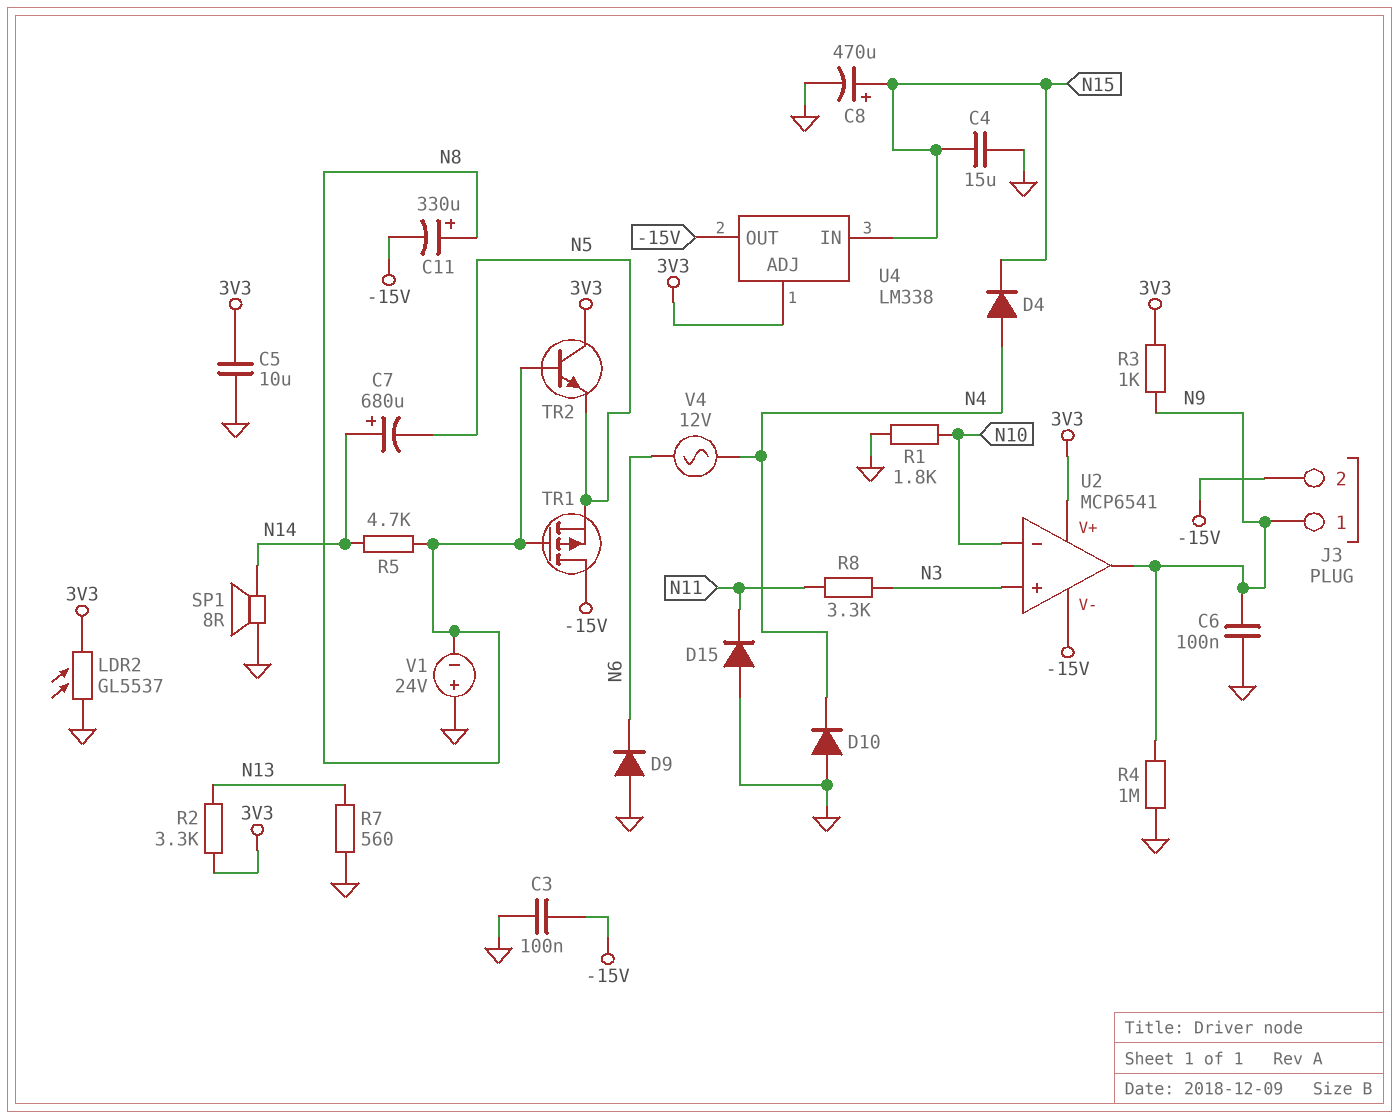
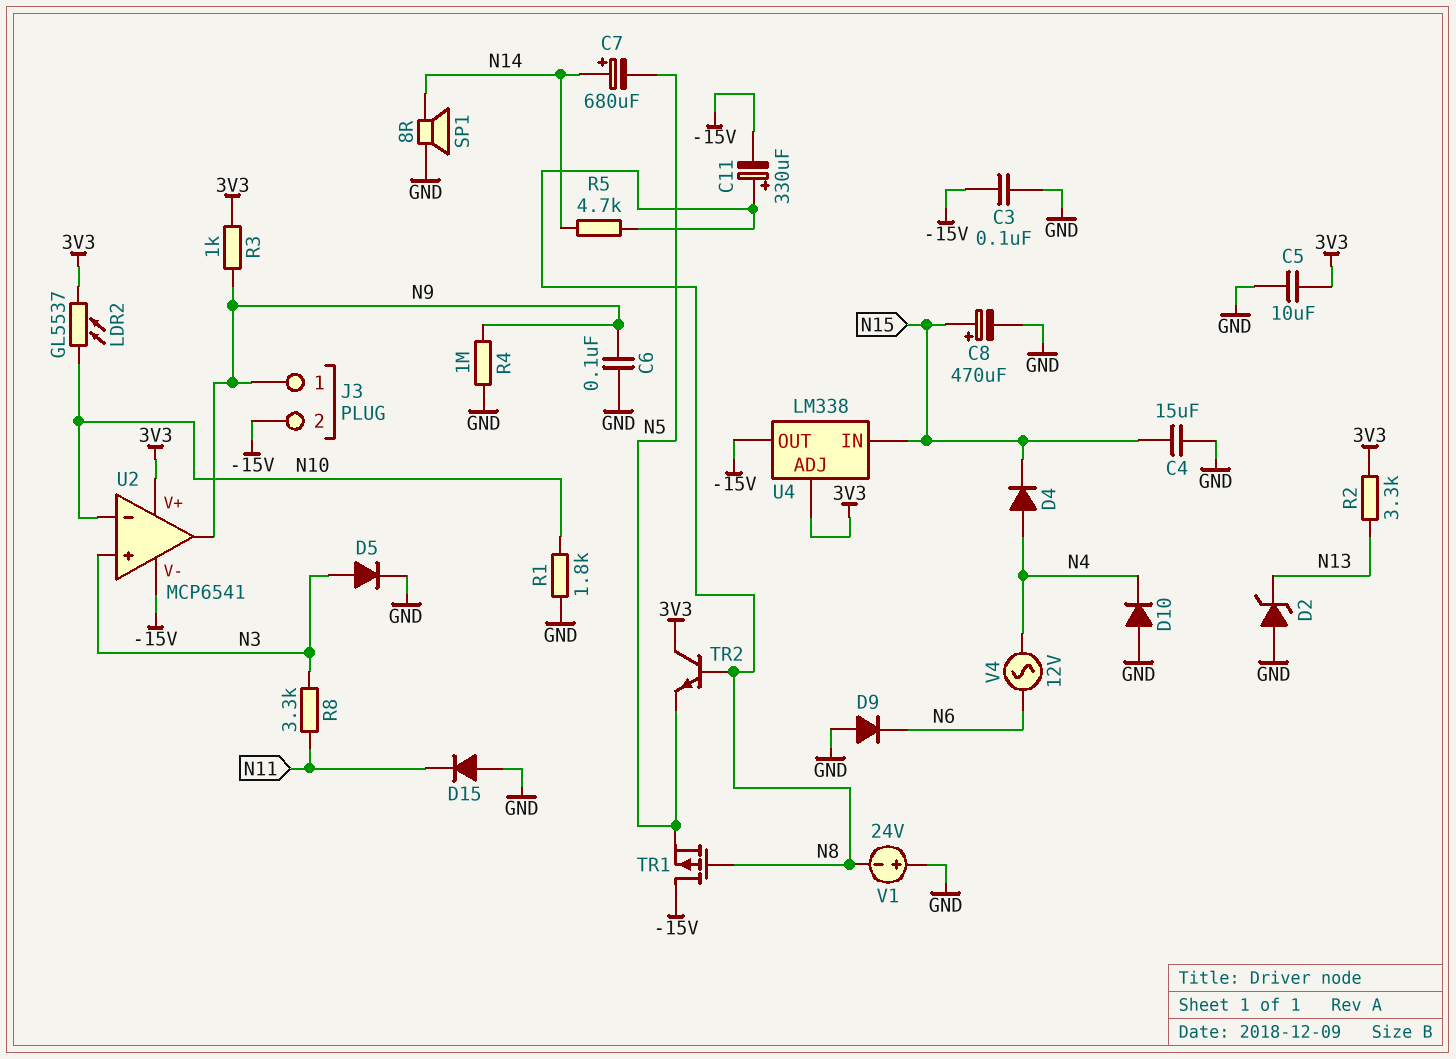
D2: none -> zener (A GND, K N13)
D5: none -> diode (A N3, K GND)
LDR2: GL5537 (3V3, GND) -> GL5537 (3V3, N10)
R7: 560 (GND, N13) -> none

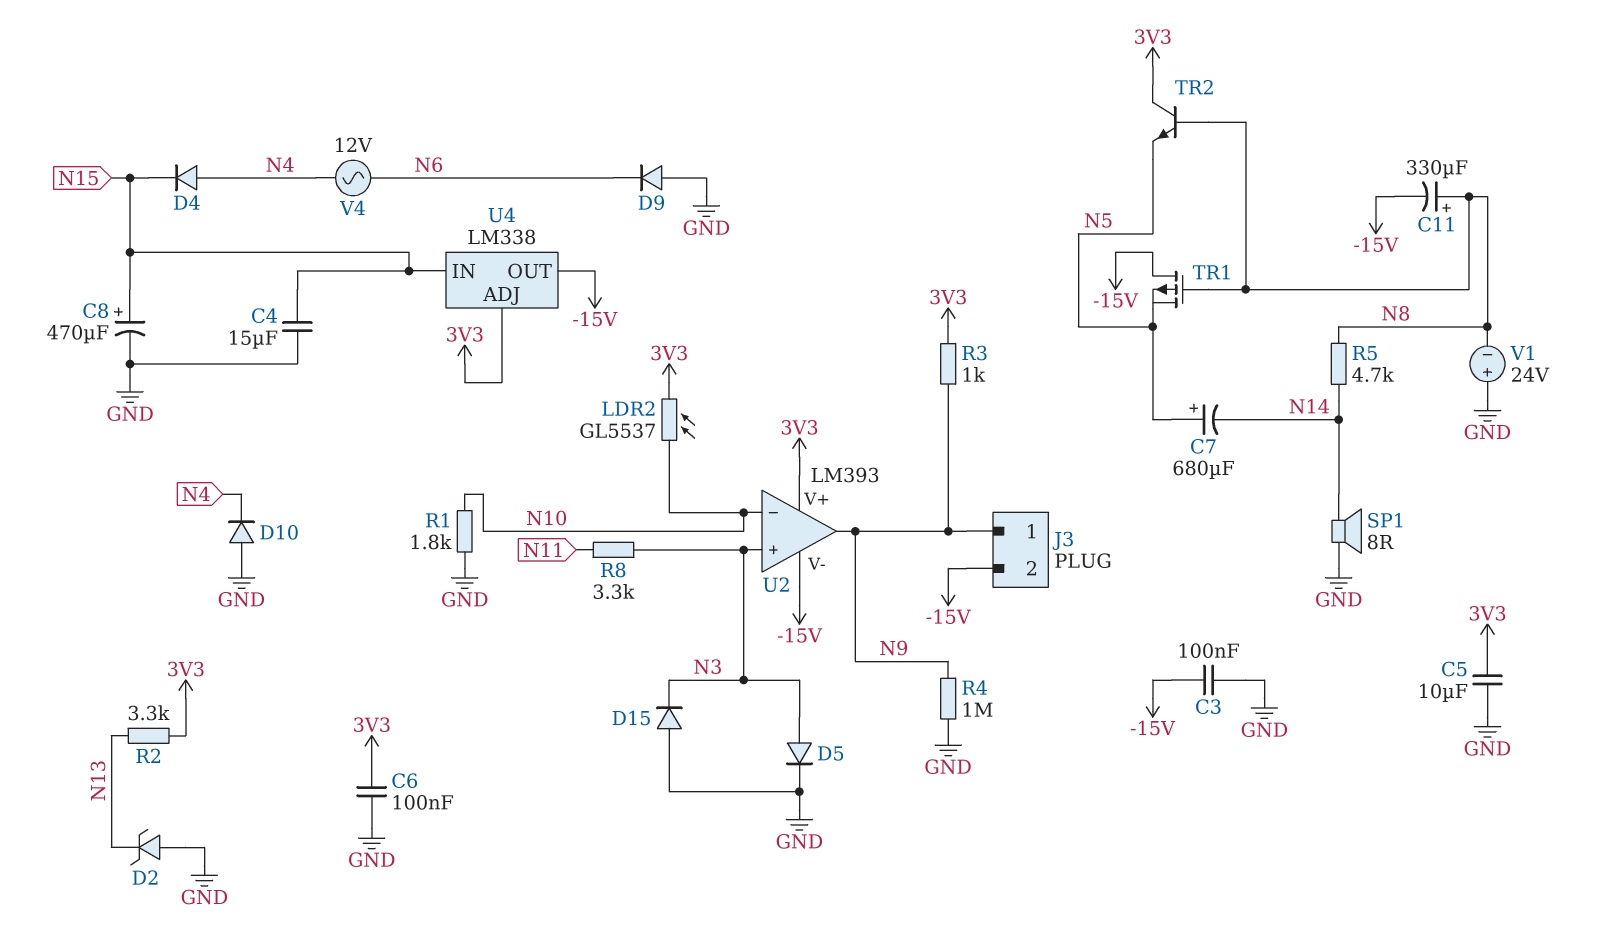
C6: 100nF (GND, N9) -> 100nF (3V3, GND)
C7: 680uF (plus N14, minus N5) -> 680uF (plus N5, minus N14)
D15: diode (A GND, K N11) -> diode (A GND, K N3)
U2: MCP6541 -> LM393

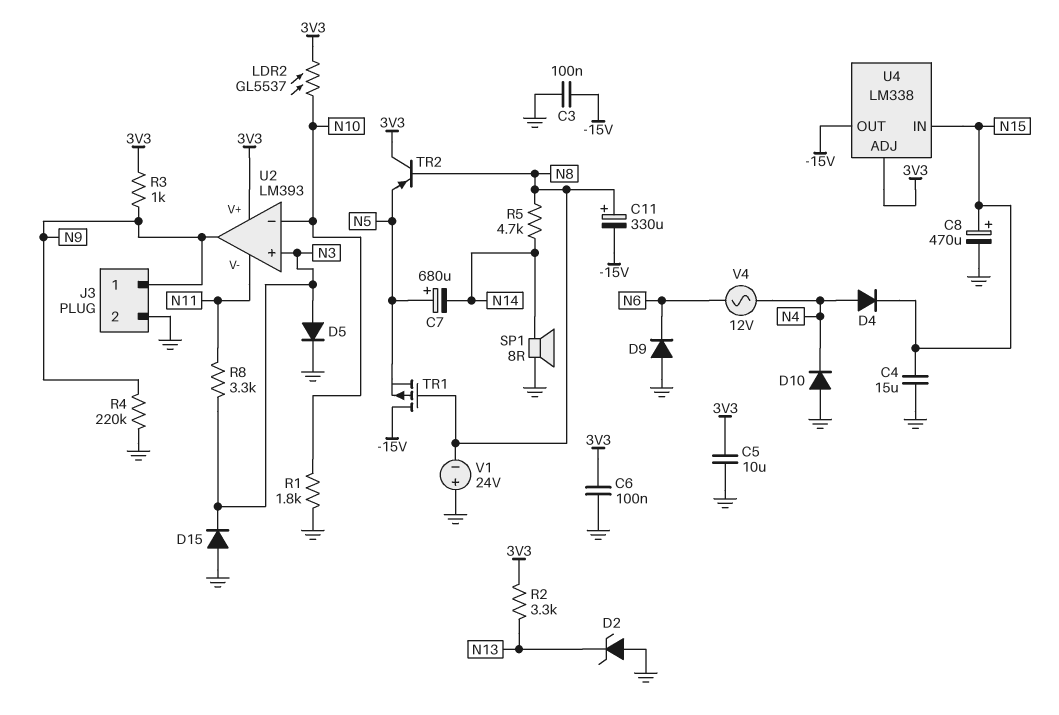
J3 pin 2: -15V -> GND
R4: 1M (GND, N9) -> 220k (GND, N9)
TR2: NPN (B N8, C 3V3, E N5) -> PNP (B N8, C 3V3, E N5)
U2 pin V-: -15V -> N11

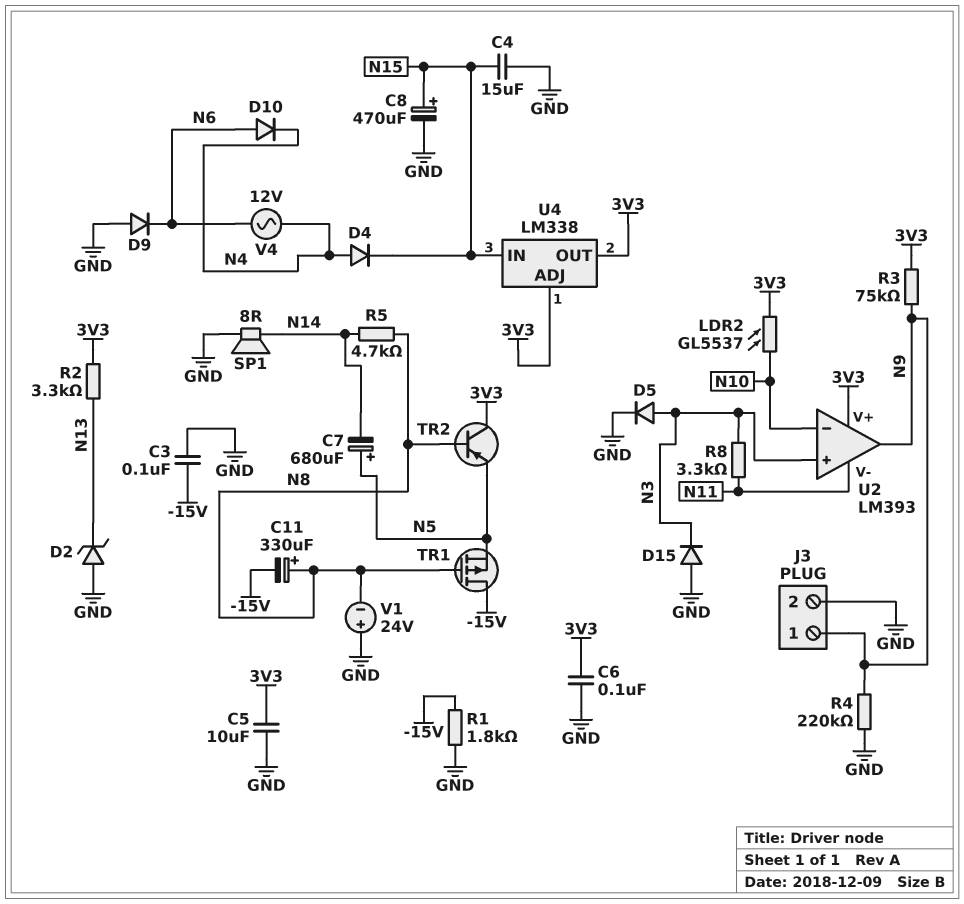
D10: diode (A GND, K N4) -> diode (A N6, K N4)
R1: 1.8k (GND, N10) -> 1.8k (-15V, GND)
R3: 1k (3V3, N9) -> 75k (3V3, N9)
U4 pin OUT: -15V -> 3V3

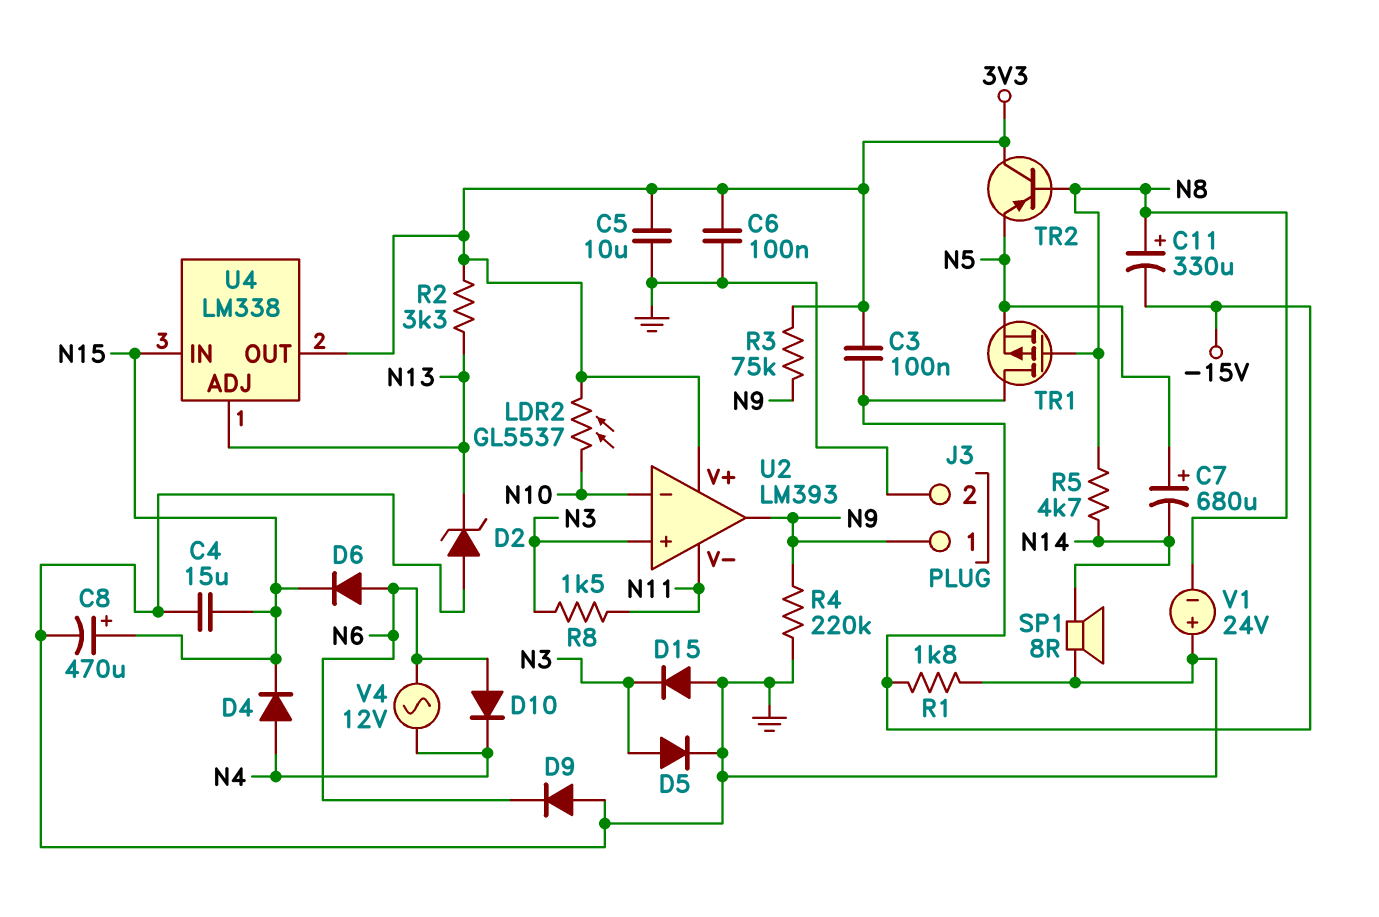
C3: 100nF (-15V, GND) -> 100nF (-15V, 3V3)
D6: none -> diode (A N6, K N15)
R8: 3.3k (N3, N11) -> 1.5k (N3, N11)
U4 pin ADJ: 3V3 -> N13

